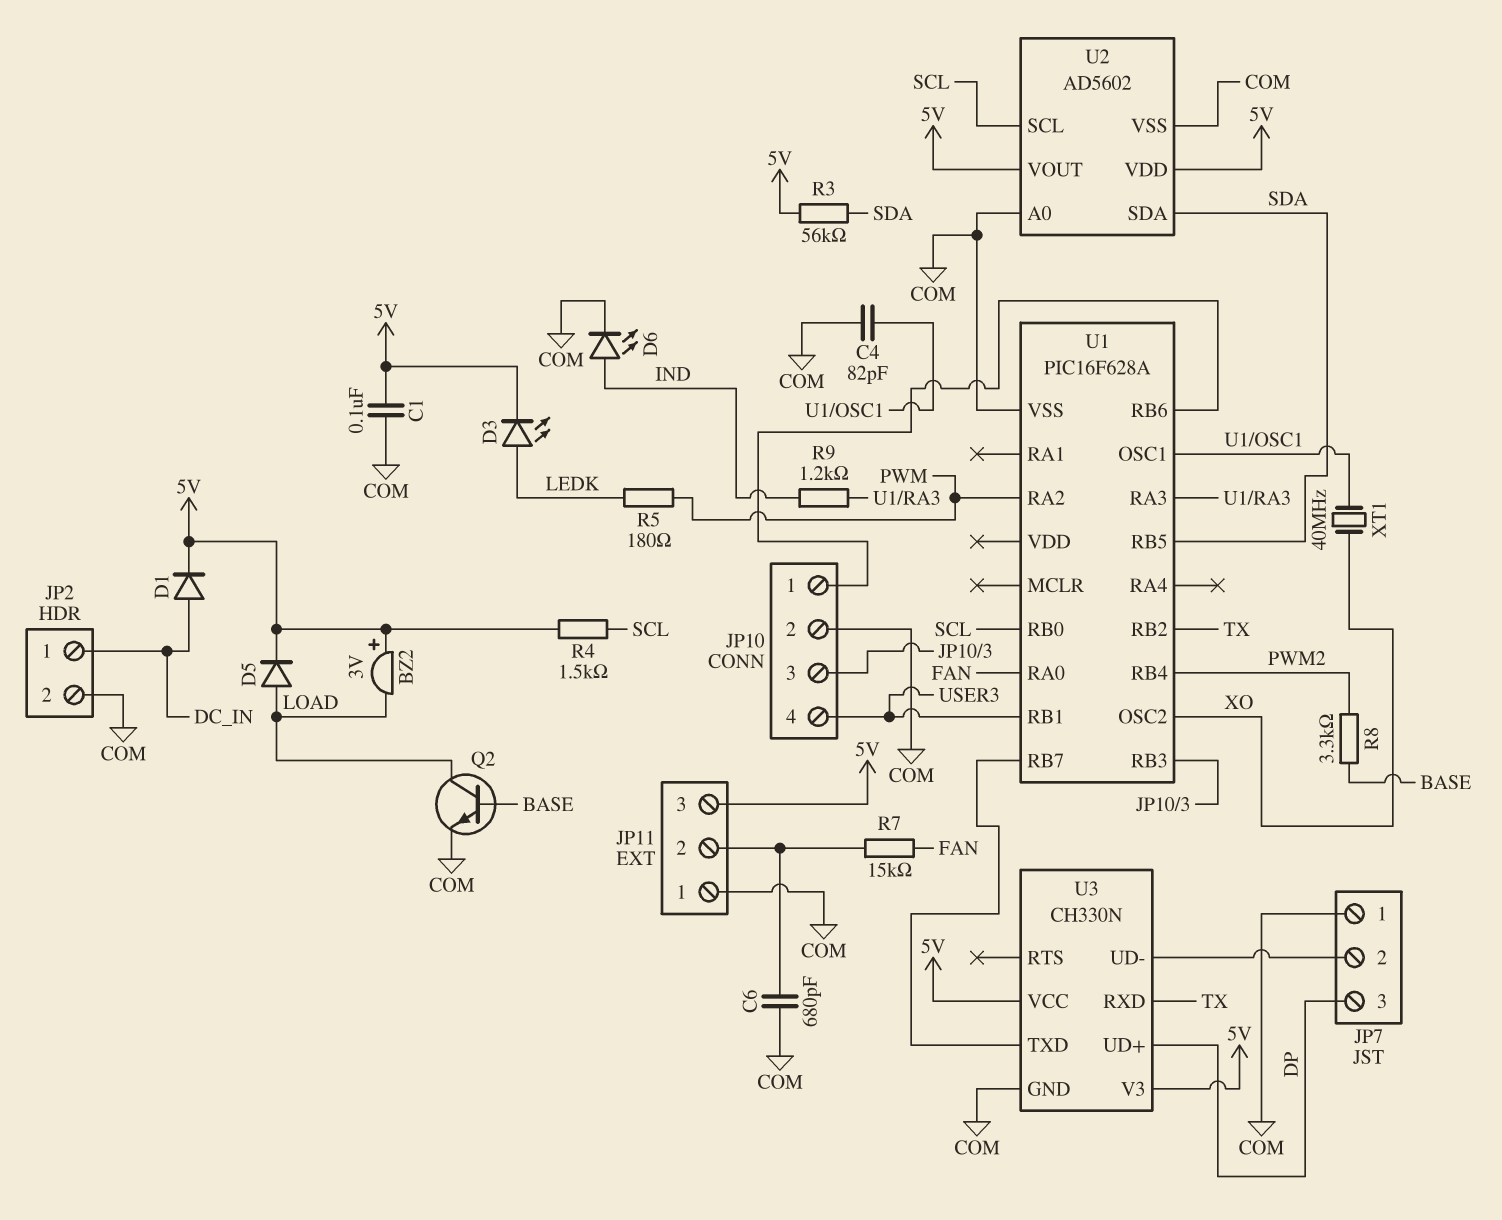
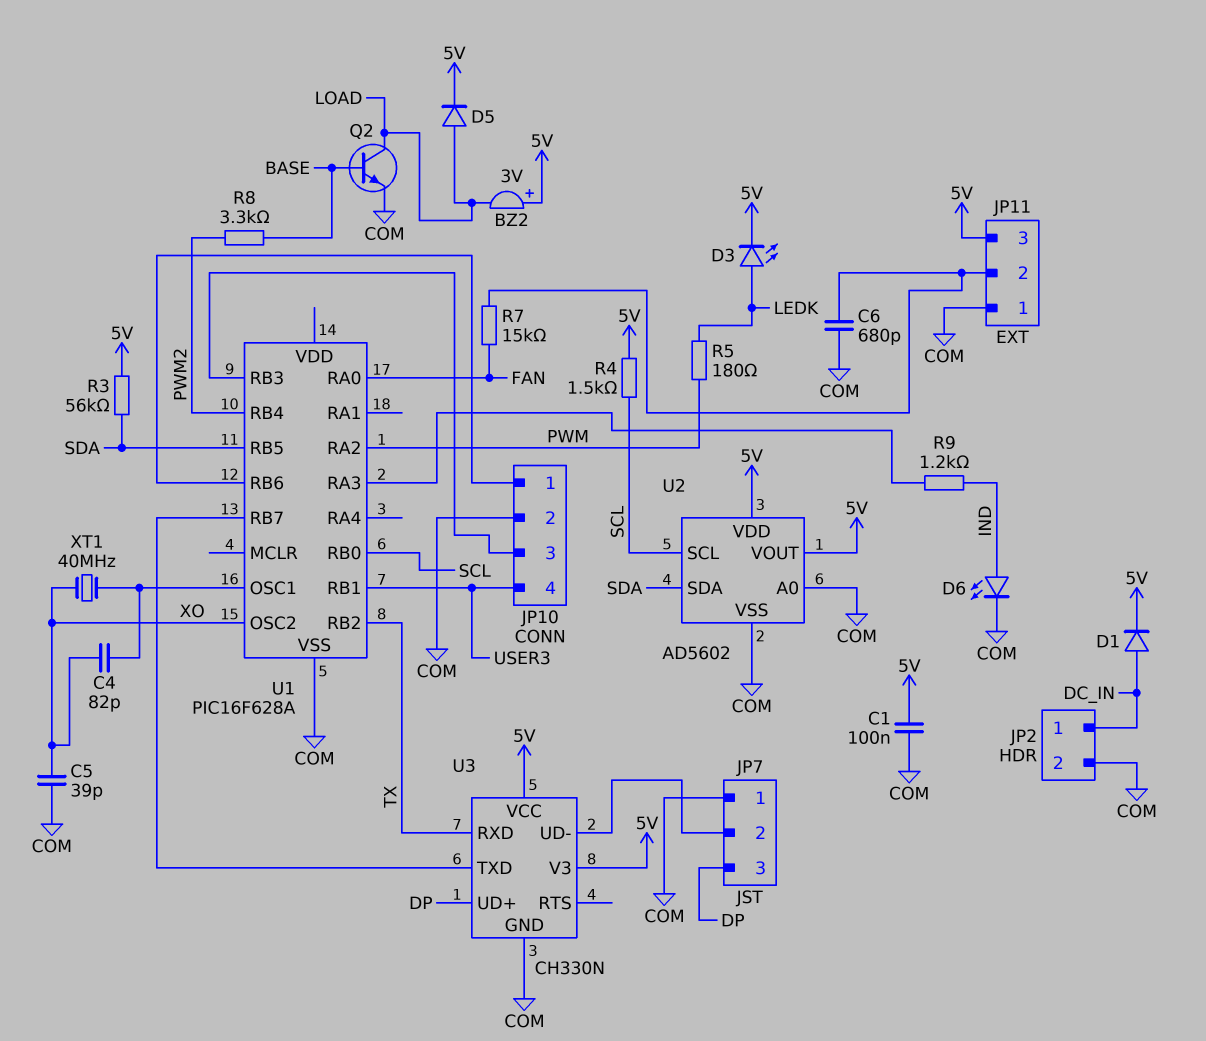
C4: 82pF (COM, U1/OSC1) -> 82pF (U1/OSC1, XO)
C5: none -> 39pF (COM, XO)

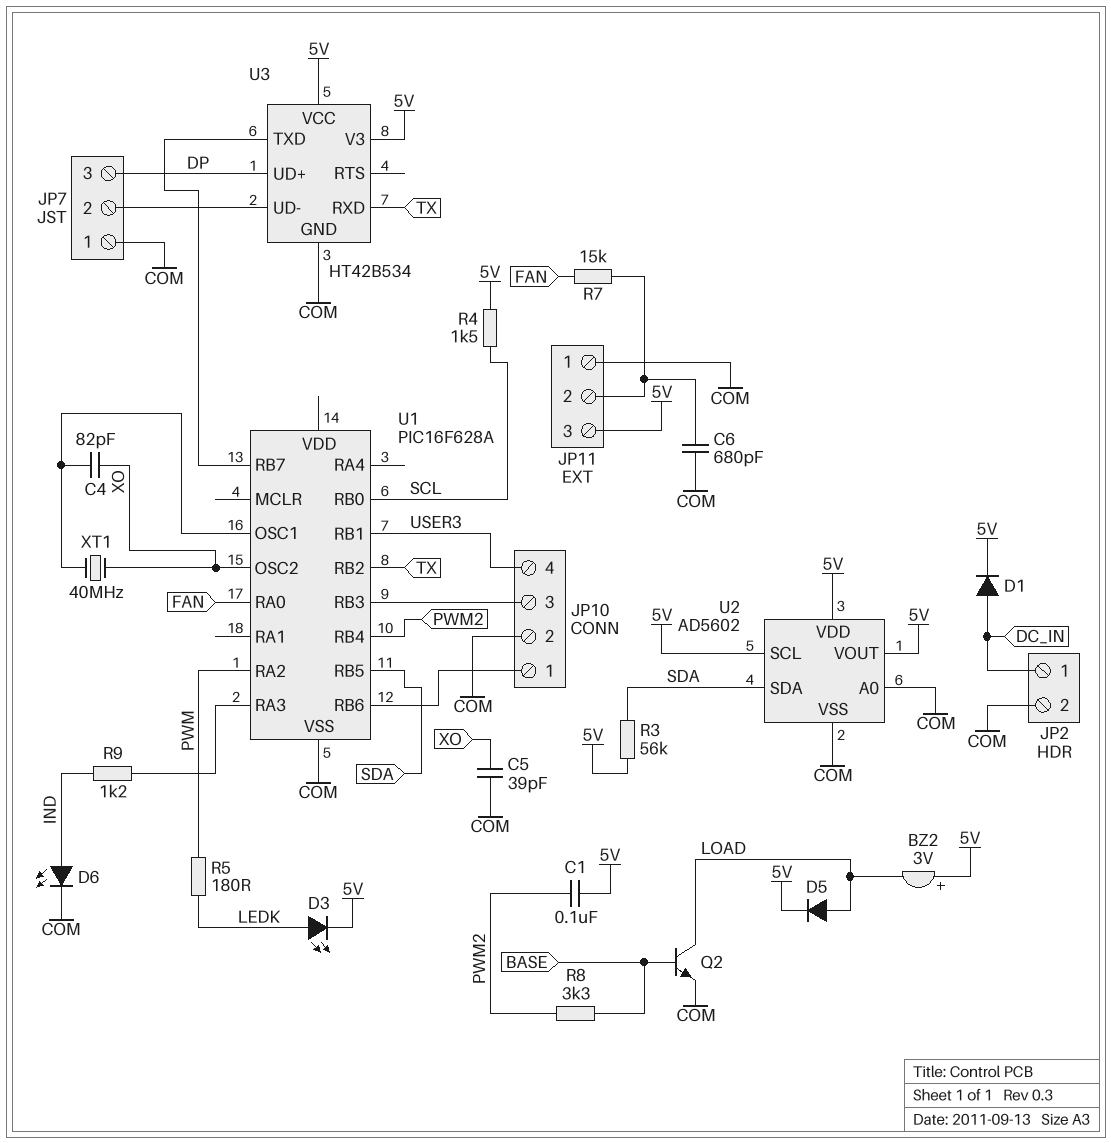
C1: 100nF (5V, COM) -> 100nF (5V, PWM2)
U2 pin SCL: SCL -> 5V
U3: CH330N -> HT42B534

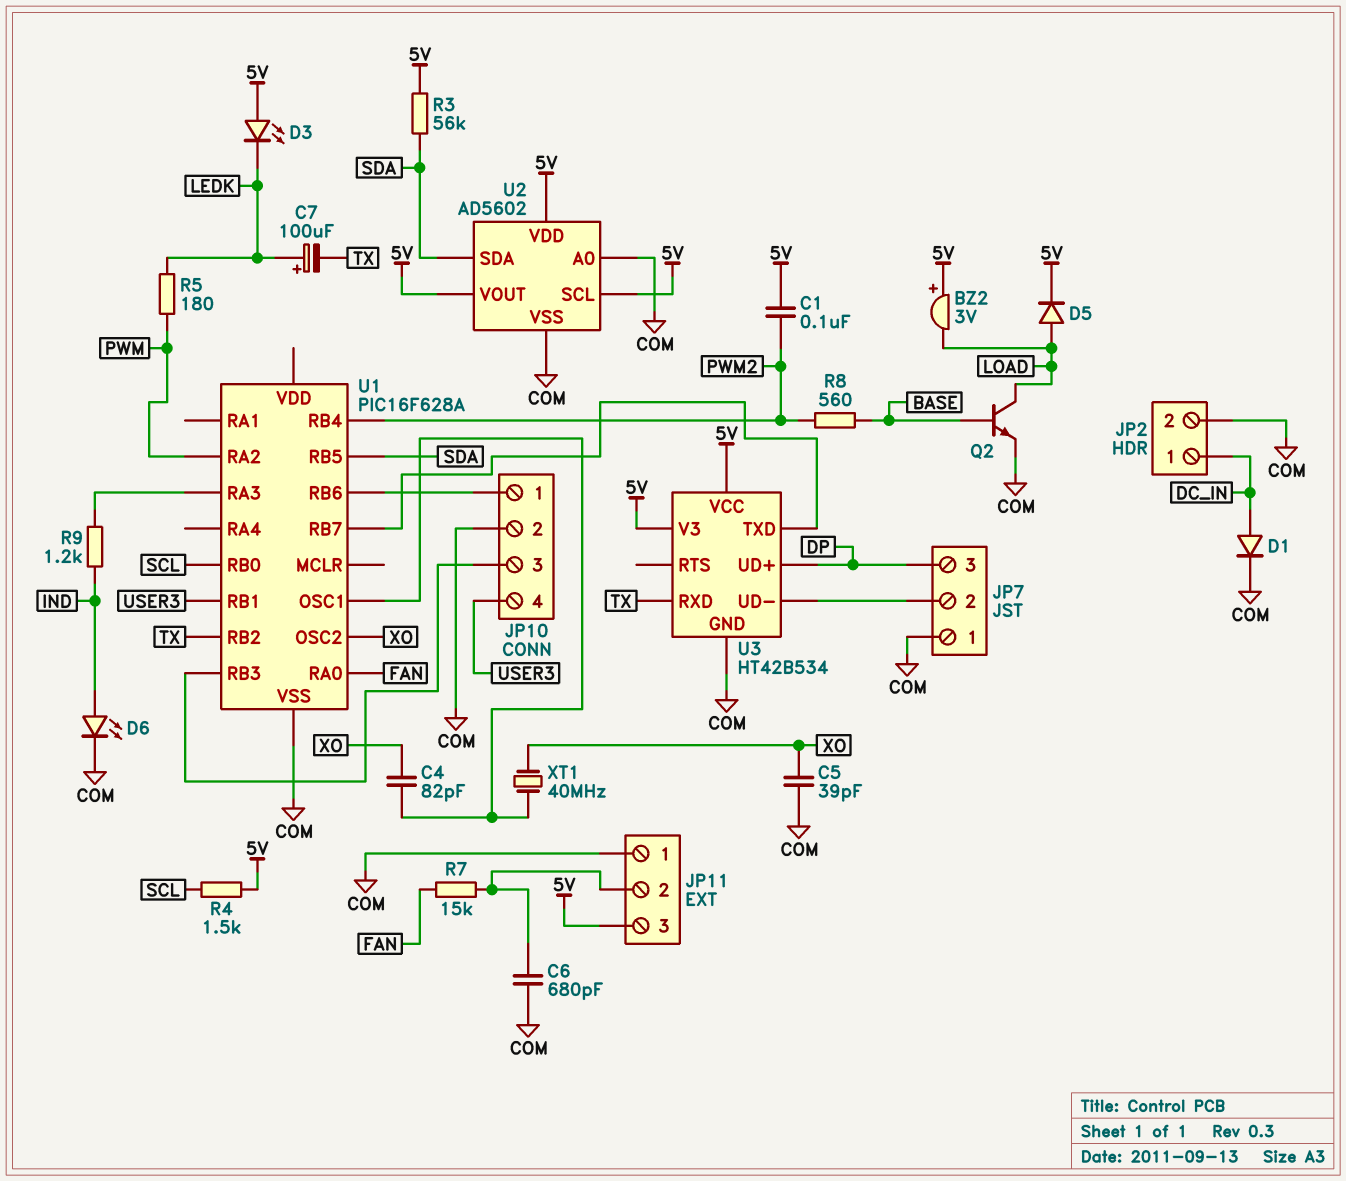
C7: none -> 100uF (plus LEDK, minus TX)
D1: diode (A DC_IN, K 5V) -> diode (A DC_IN, K COM)
D3: LED (A LEDK, K 5V) -> LED (A 5V, K LEDK)
R8: 3.3k (BASE, PWM2) -> 560 (BASE, PWM2)

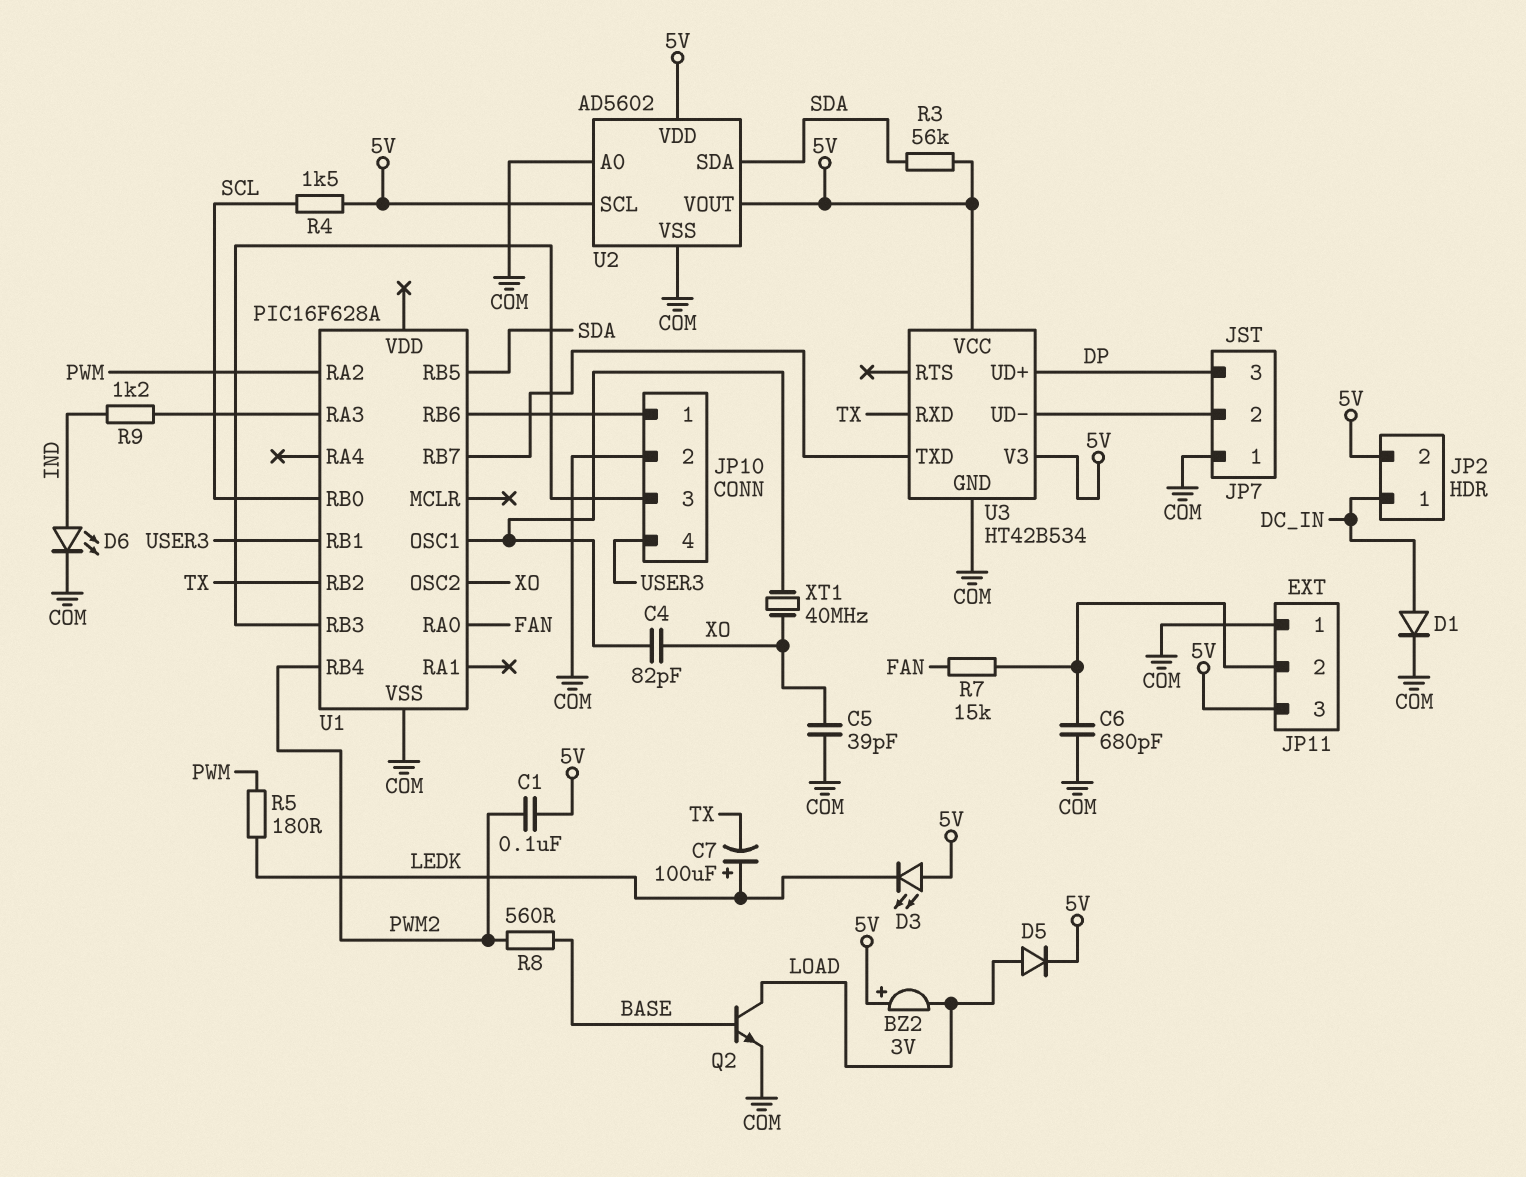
JP2 pin 2: COM -> 5V

